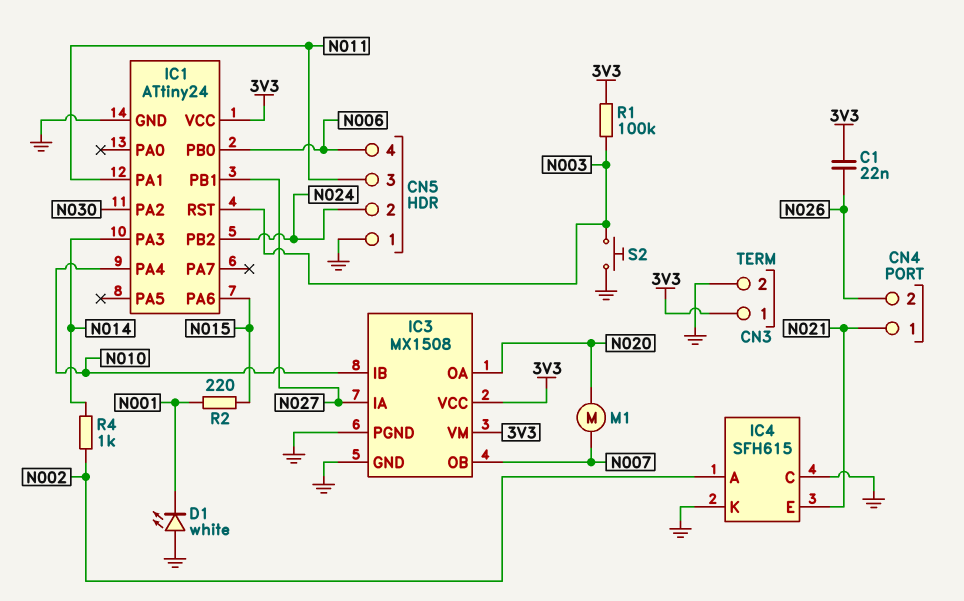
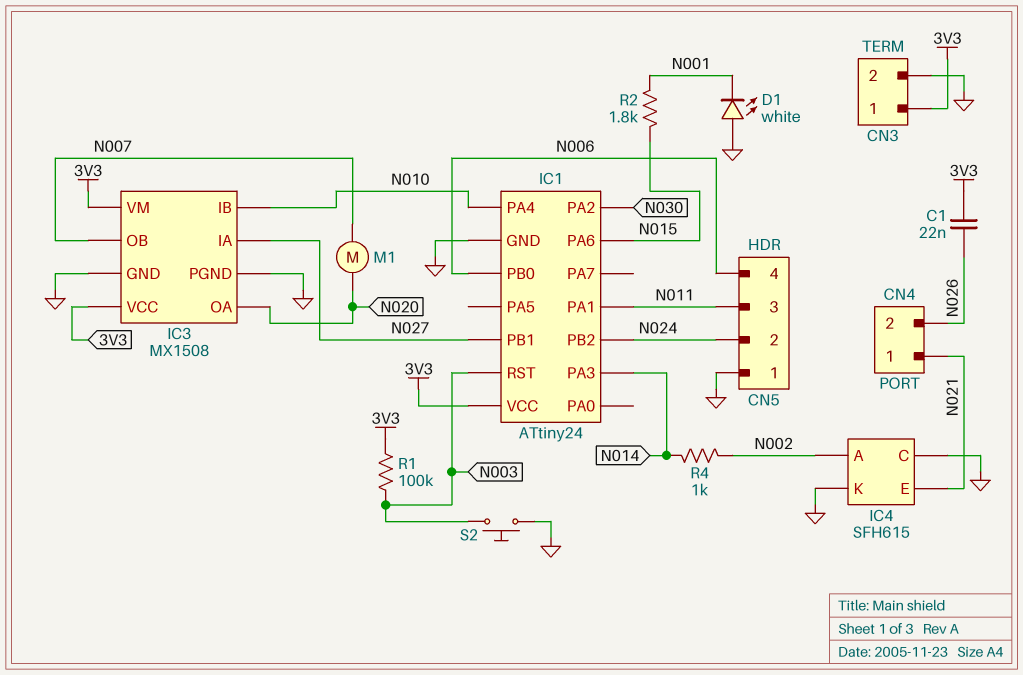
R2: 220 (N001, N015) -> 1.8k (N001, N015)

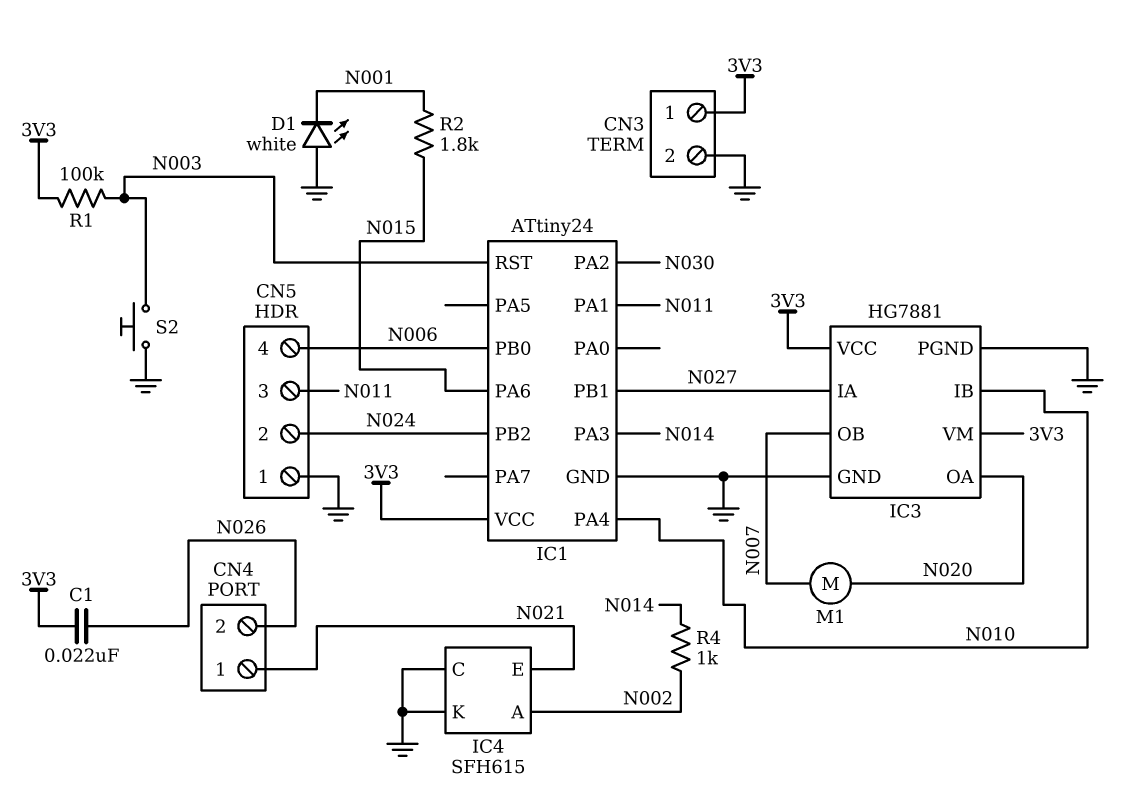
IC3: MX1508 -> HG7881

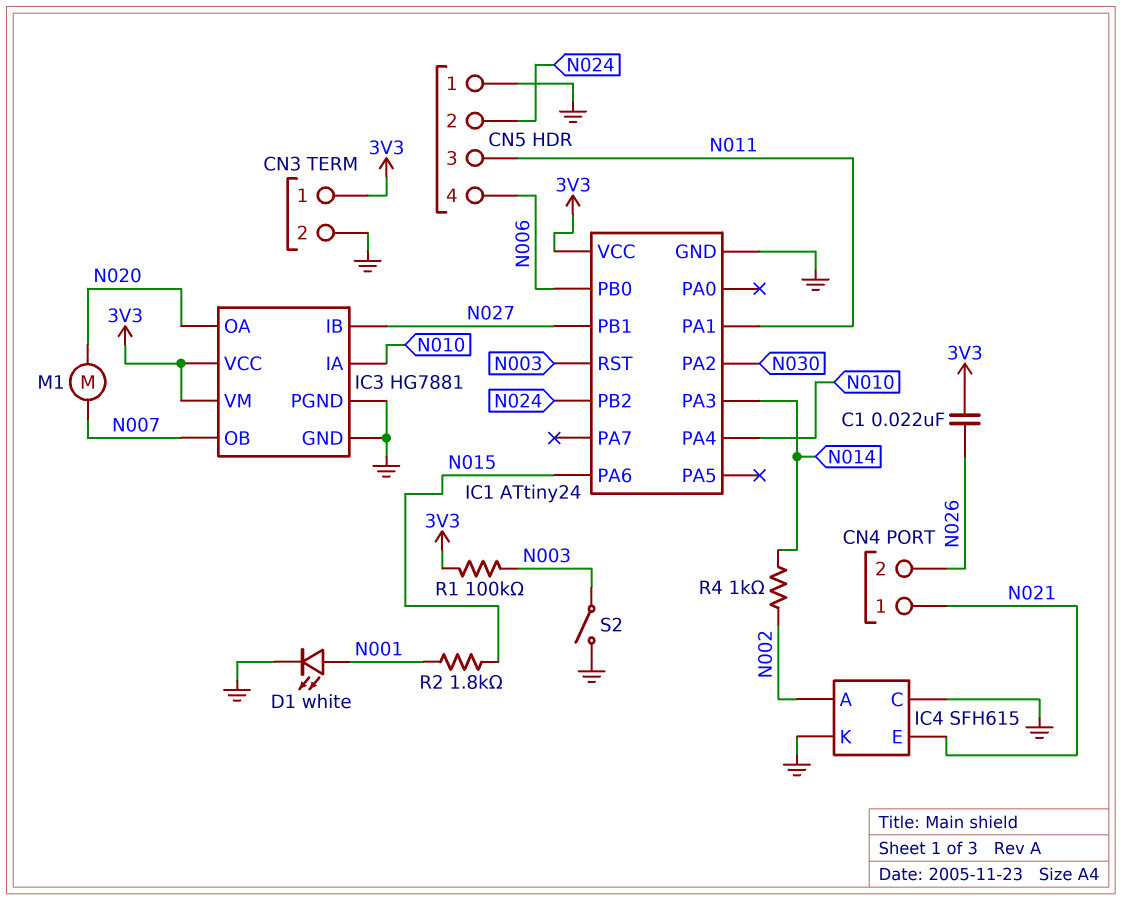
D1: LED white (A GND, K N001) -> LED white (A N001, K GND)
IC3 pin IA: N027 -> N010
IC3 pin IB: N010 -> N027
S2: button (GND, N003) -> switch (GND, N003)

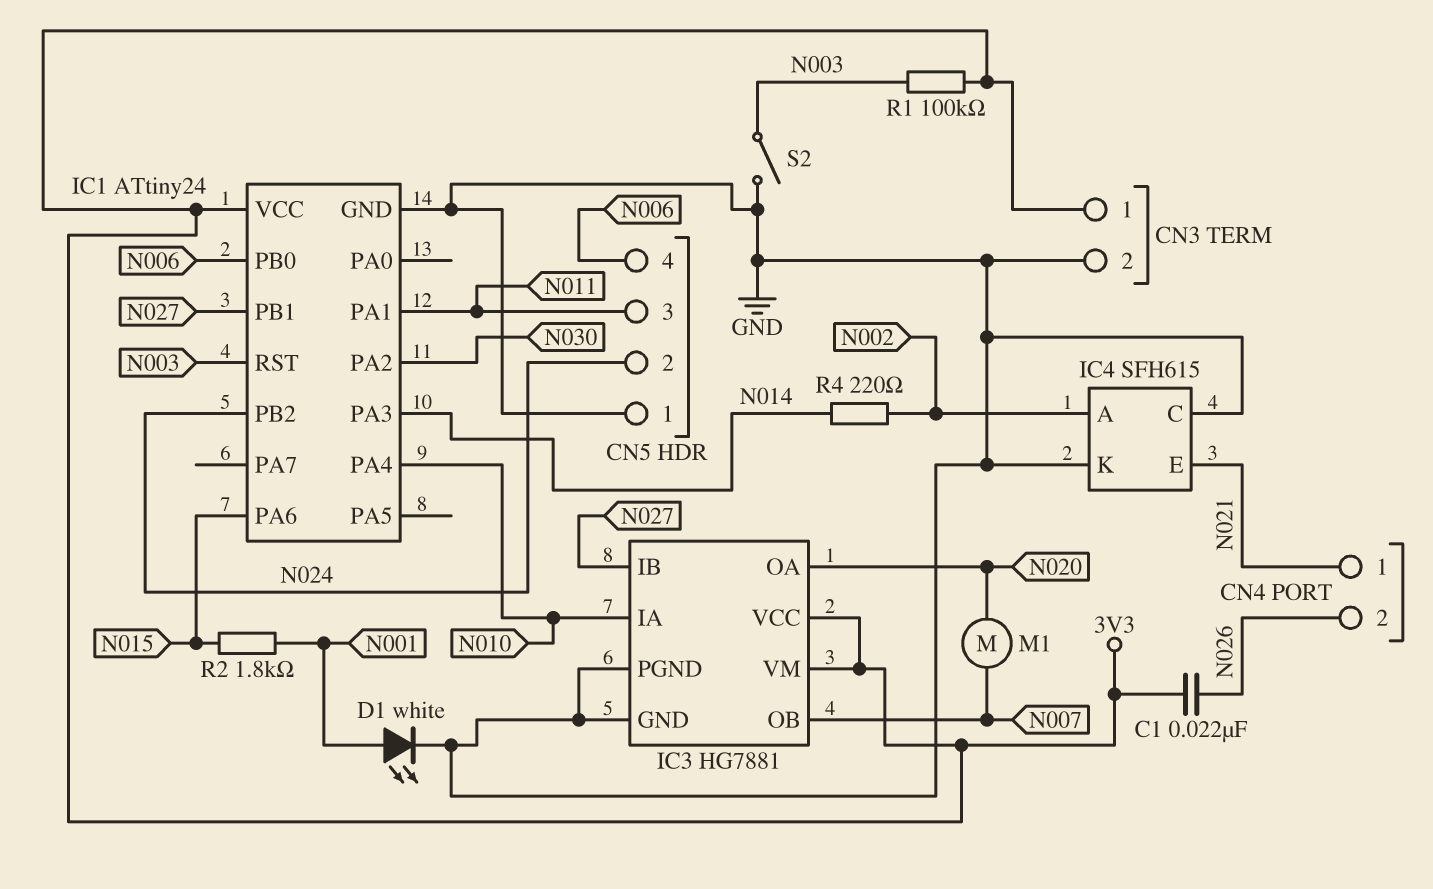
R4: 1k (N002, N014) -> 220 (N002, N014)

